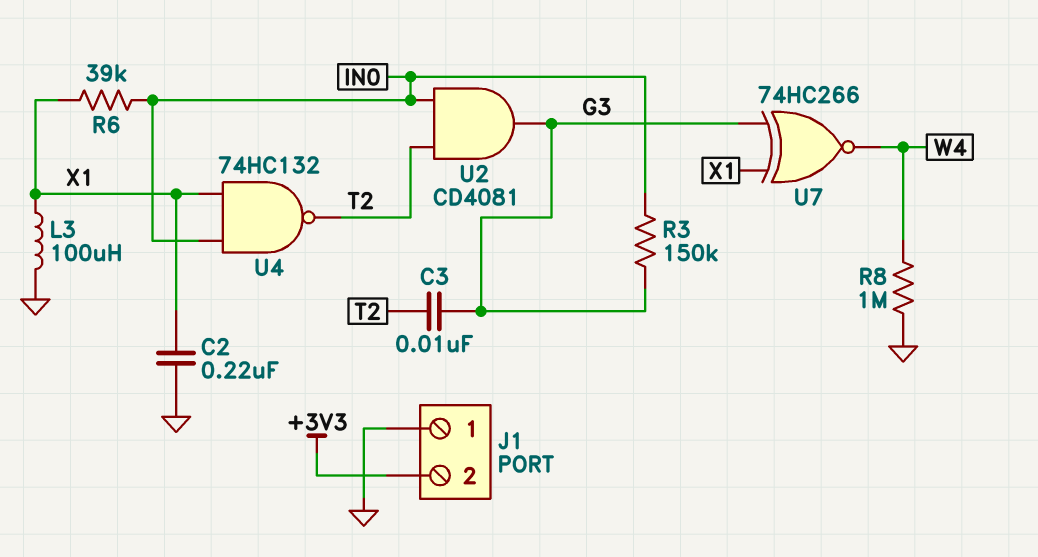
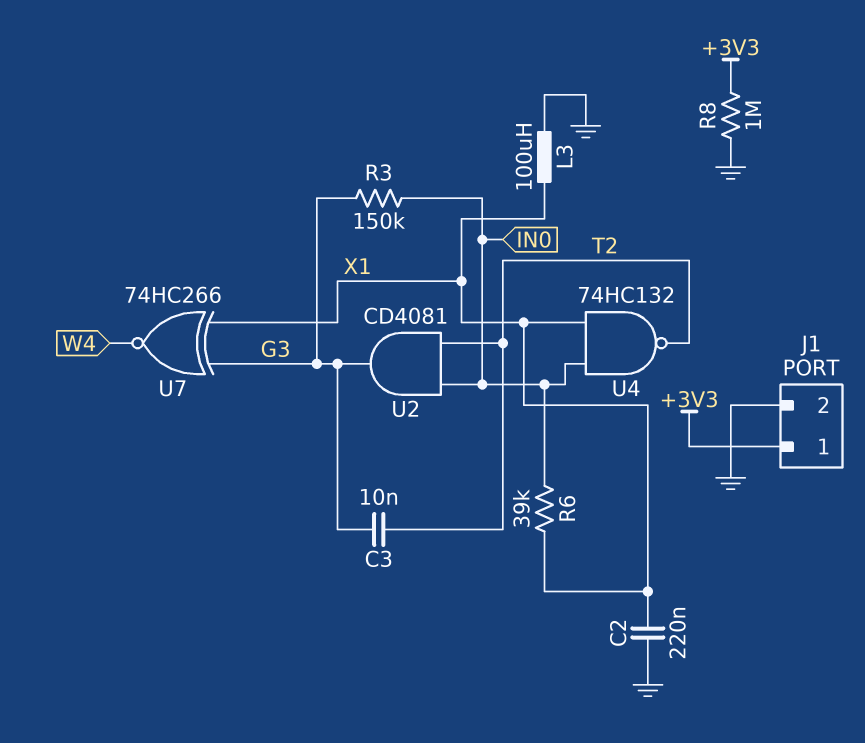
J1 pin 1: GND -> +3V3
J1 pin 2: +3V3 -> GND
R8: 1M (GND, W4) -> 1M (+3V3, GND)

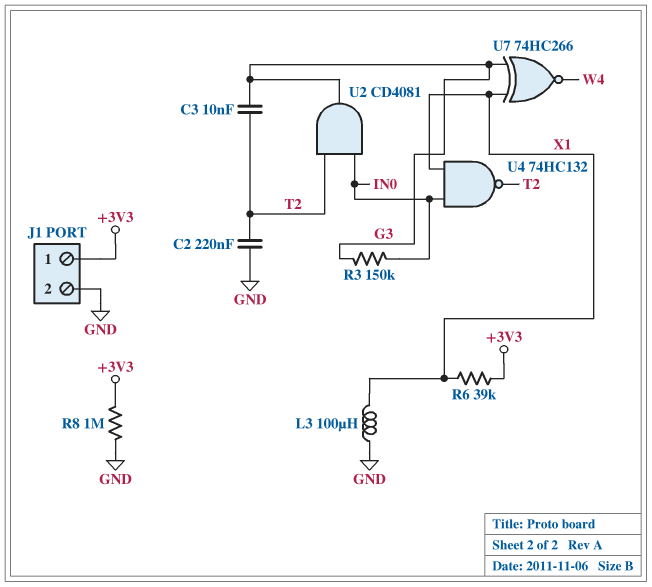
C2: 220nF (GND, X1) -> 220nF (GND, T2)
R6: 39k (IN0, X1) -> 39k (+3V3, X1)

